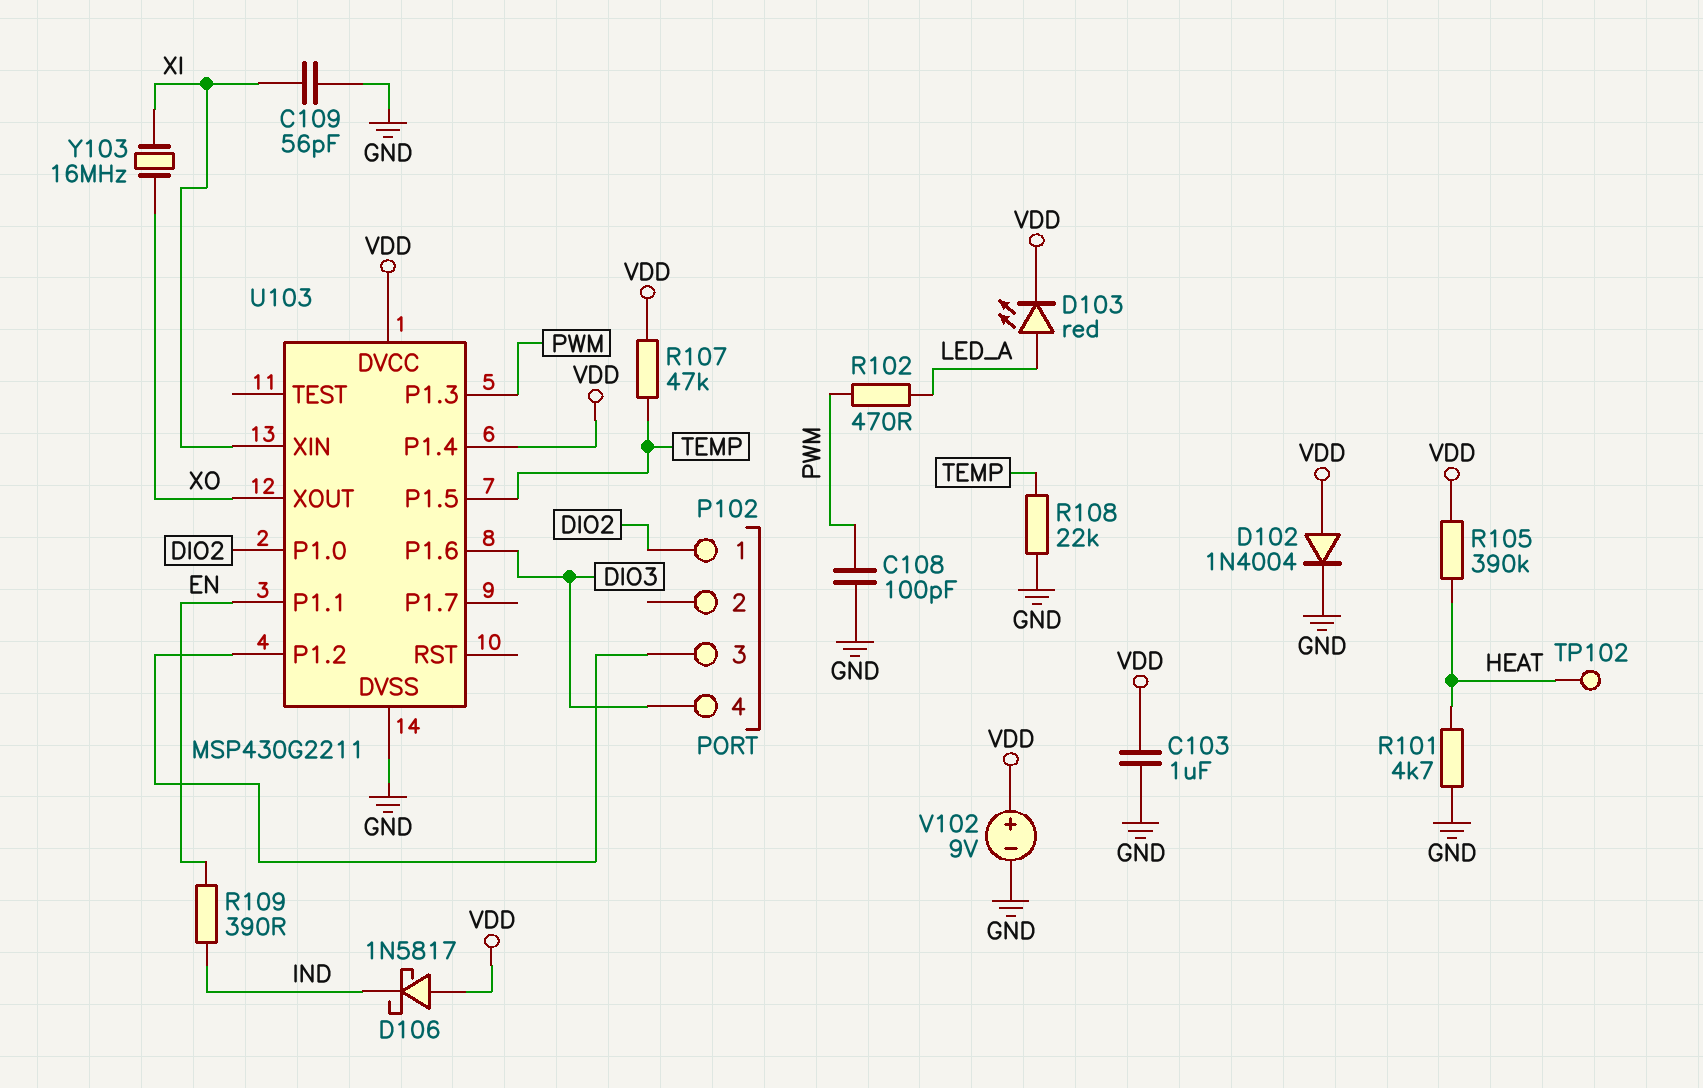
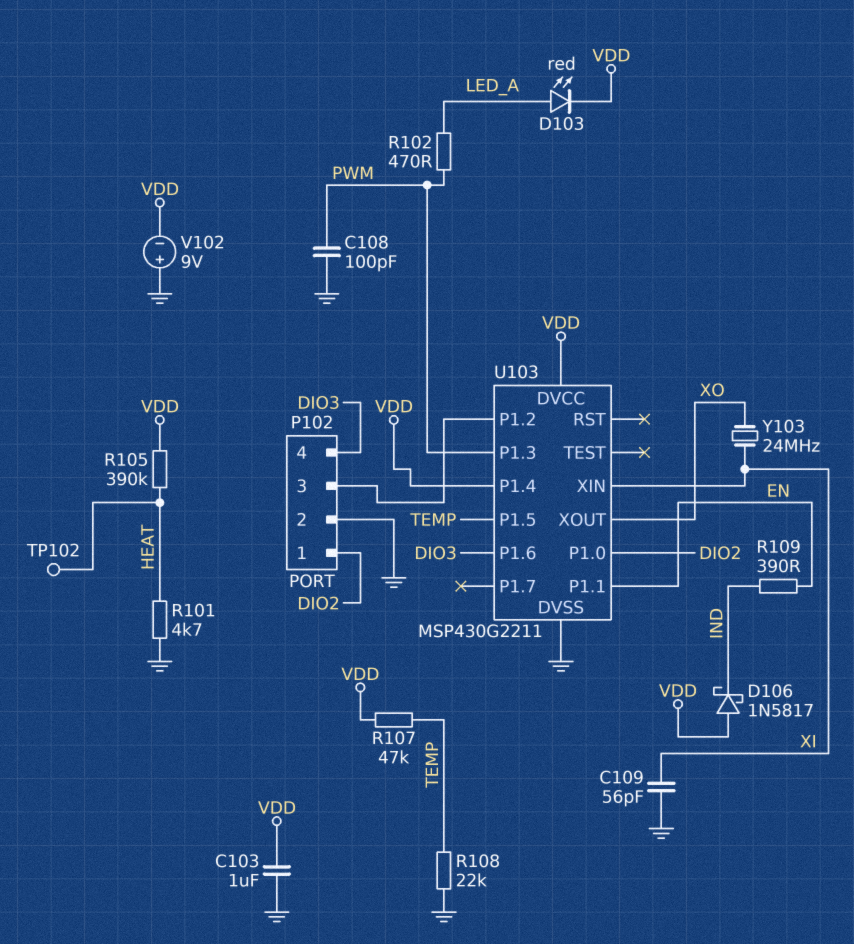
D102: diode 1N4004 (A VDD, K GND) -> none
P102 pin 2: none -> GND
V102: 9V (plus VDD, minus GND) -> 9V (plus GND, minus VDD)
Y103: 16MHz (XI, XO) -> 24MHz (XI, XO)

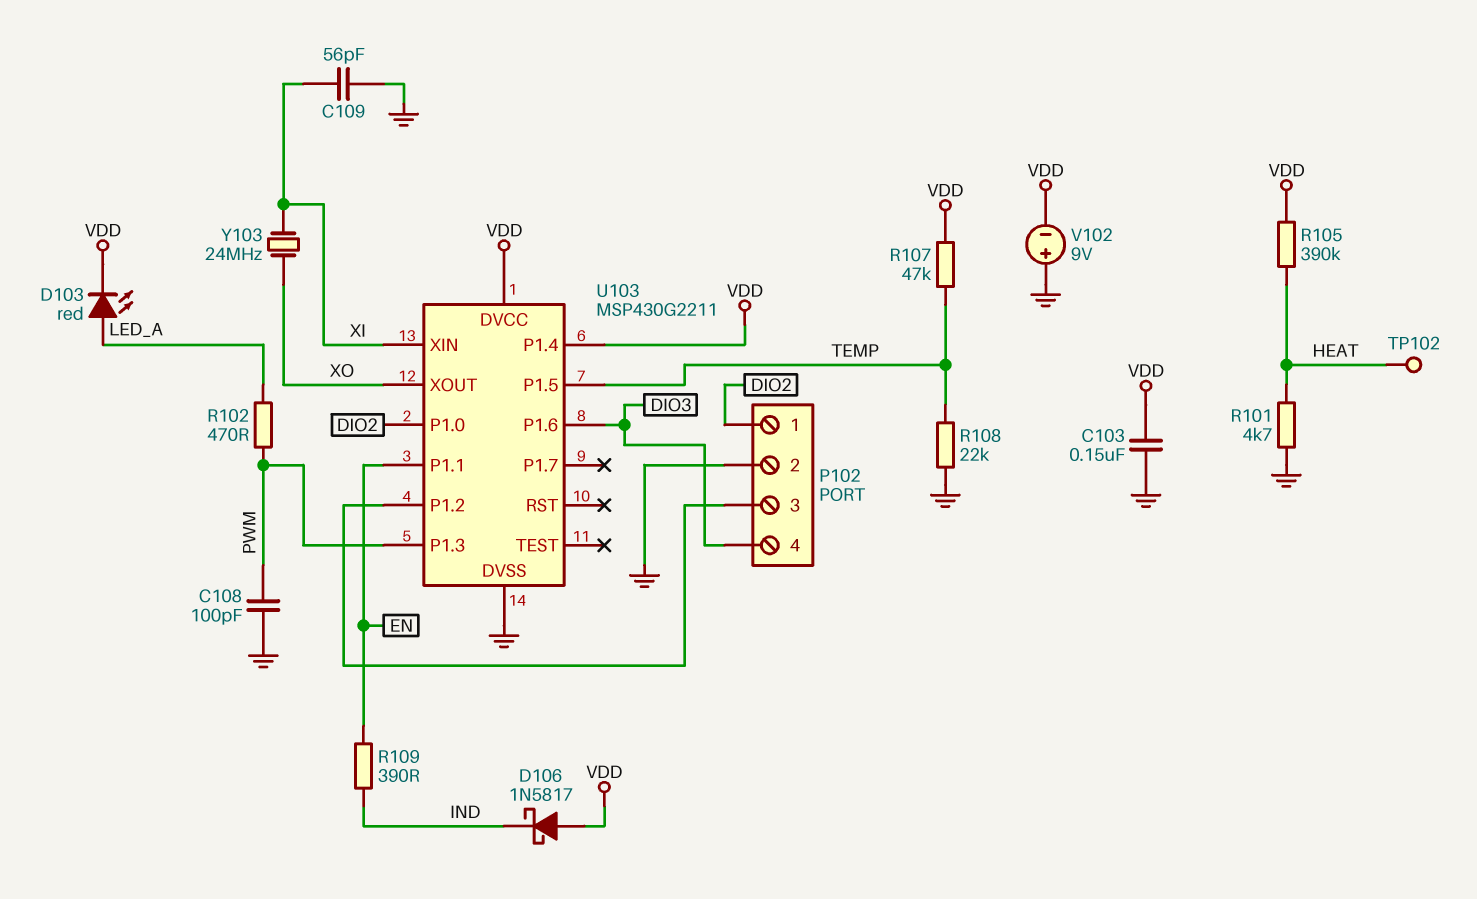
C103: 1uF (GND, VDD) -> 150nF (GND, VDD)

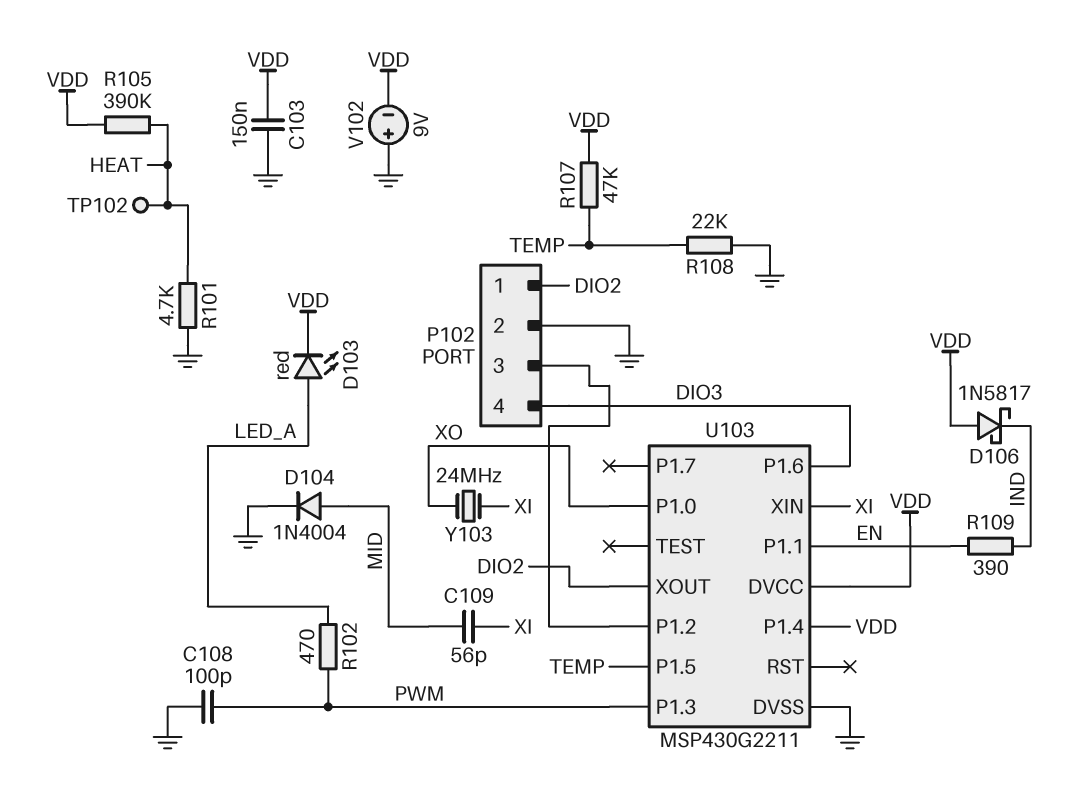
C109: 56pF (GND, XI) -> 56pF (MID, XI)
D104: none -> diode 1N4004 (A MID, K GND)
U103 pin P1.0: DIO2 -> XO
U103 pin XOUT: XO -> DIO2

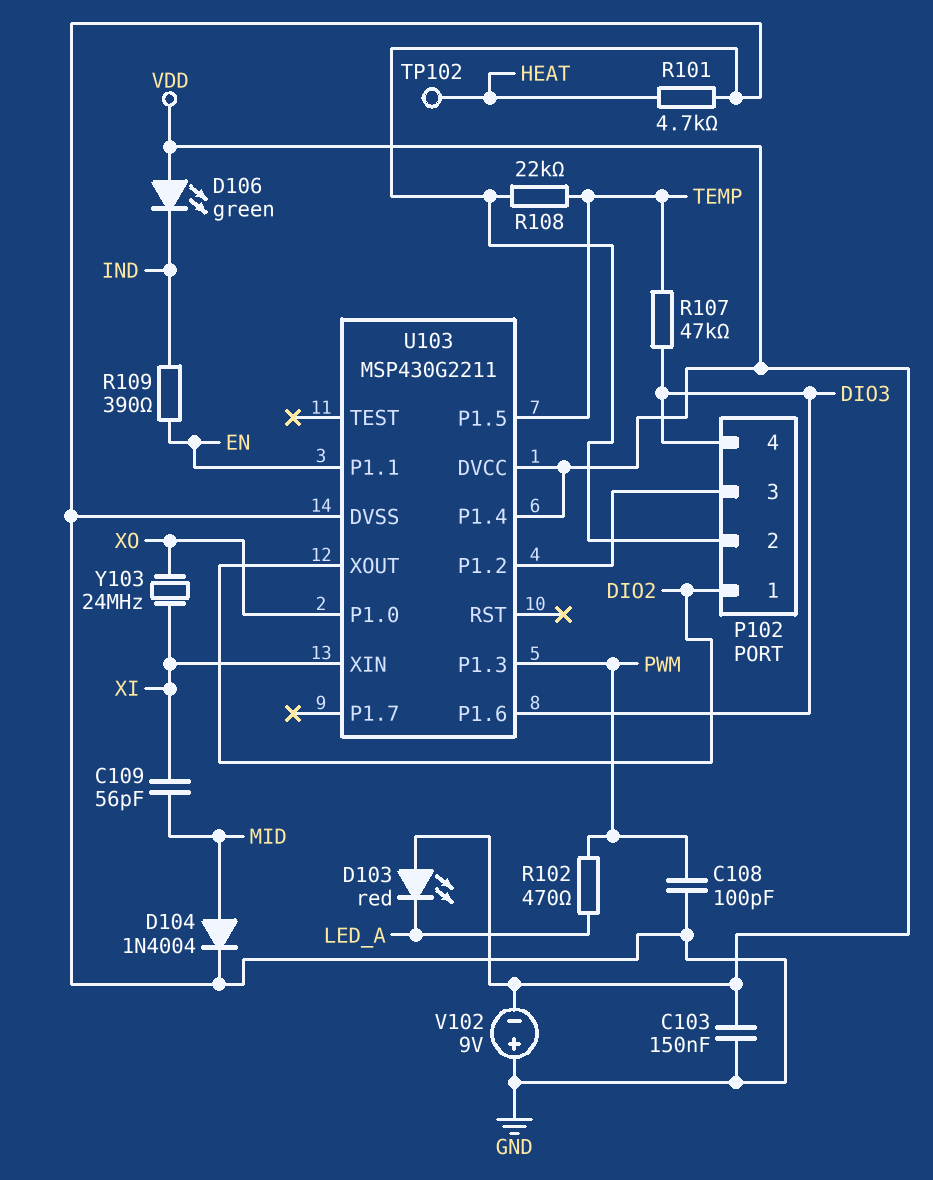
D103: LED red (A LED_A, K VDD) -> LED red (A VDD, K LED_A)
D106: schottky 1N5817 (A VDD, K IND) -> LED green (A VDD, K IND)
R105: 390k (HEAT, VDD) -> none
R107: 47k (TEMP, VDD) -> 47k (DIO3, TEMP)

